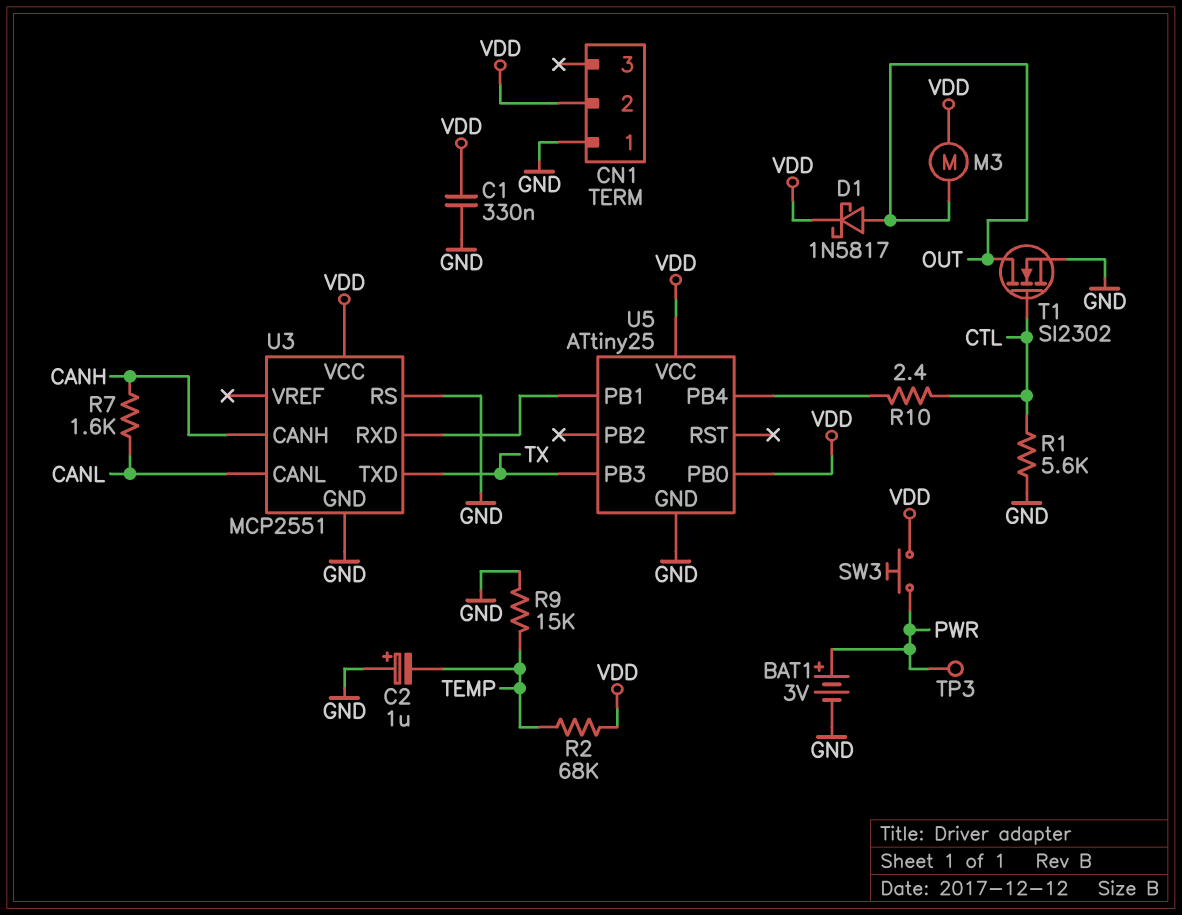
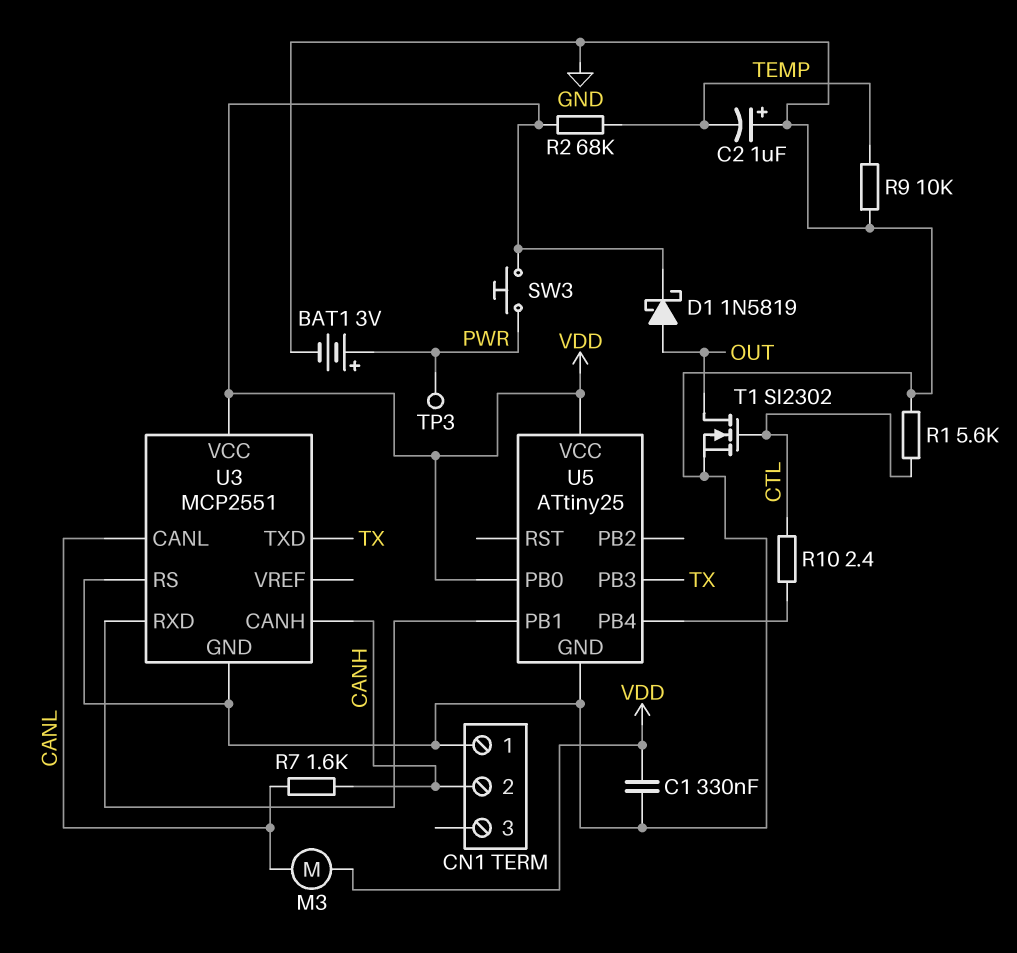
CN1 pin 2: VDD -> CANH
D1: schottky 1N5817 (A OUT, K VDD) -> schottky 1N5819 (A OUT, K VDD)
M3: motor (OUT, VDD) -> motor (CANL, VDD)
R9: 15k (GND, TEMP) -> 10k (GND, TEMP)

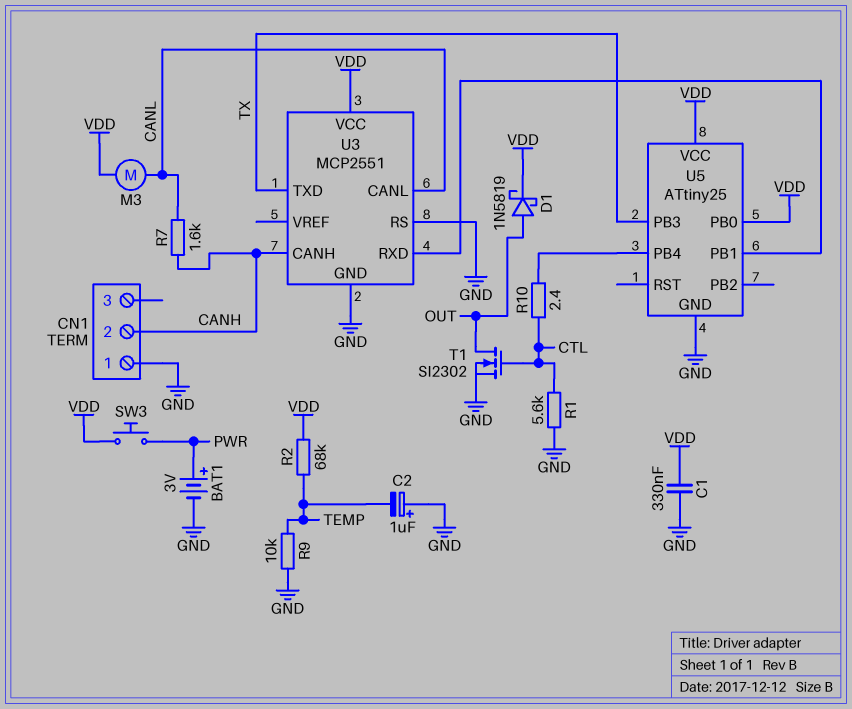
TP3: test point (PWR) -> none

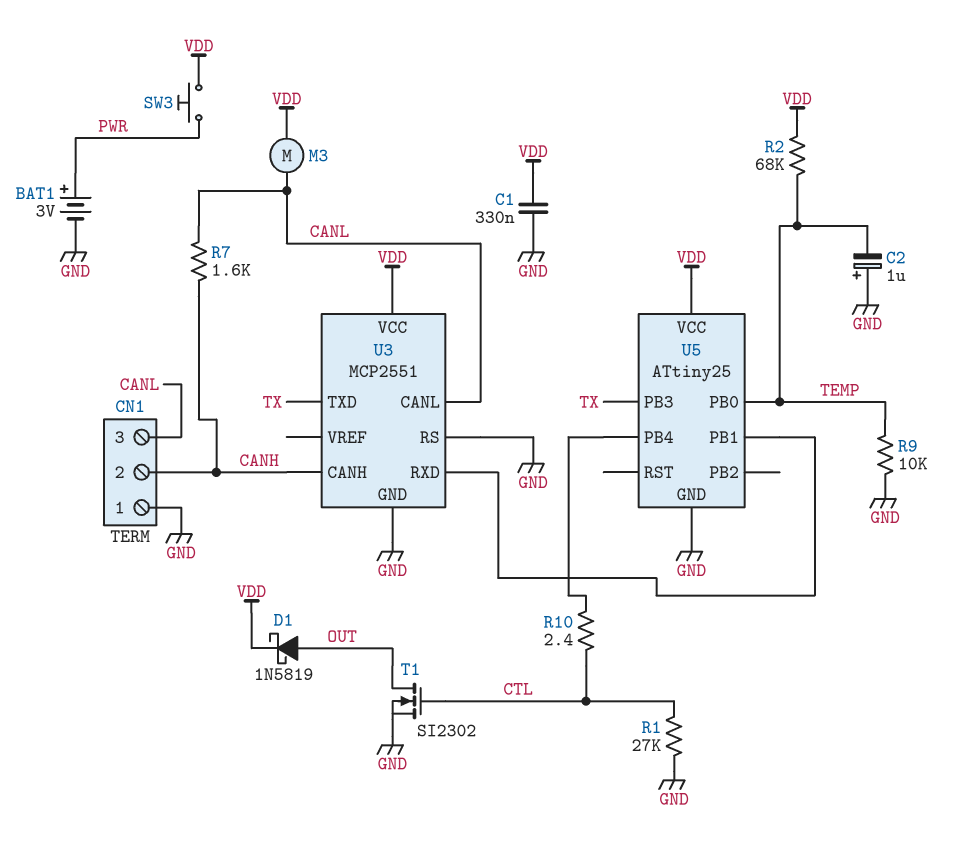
CN1 pin 3: none -> CANL
R1: 5.6k (CTL, GND) -> 27k (CTL, GND)
U5 pin PB0: VDD -> TEMP

